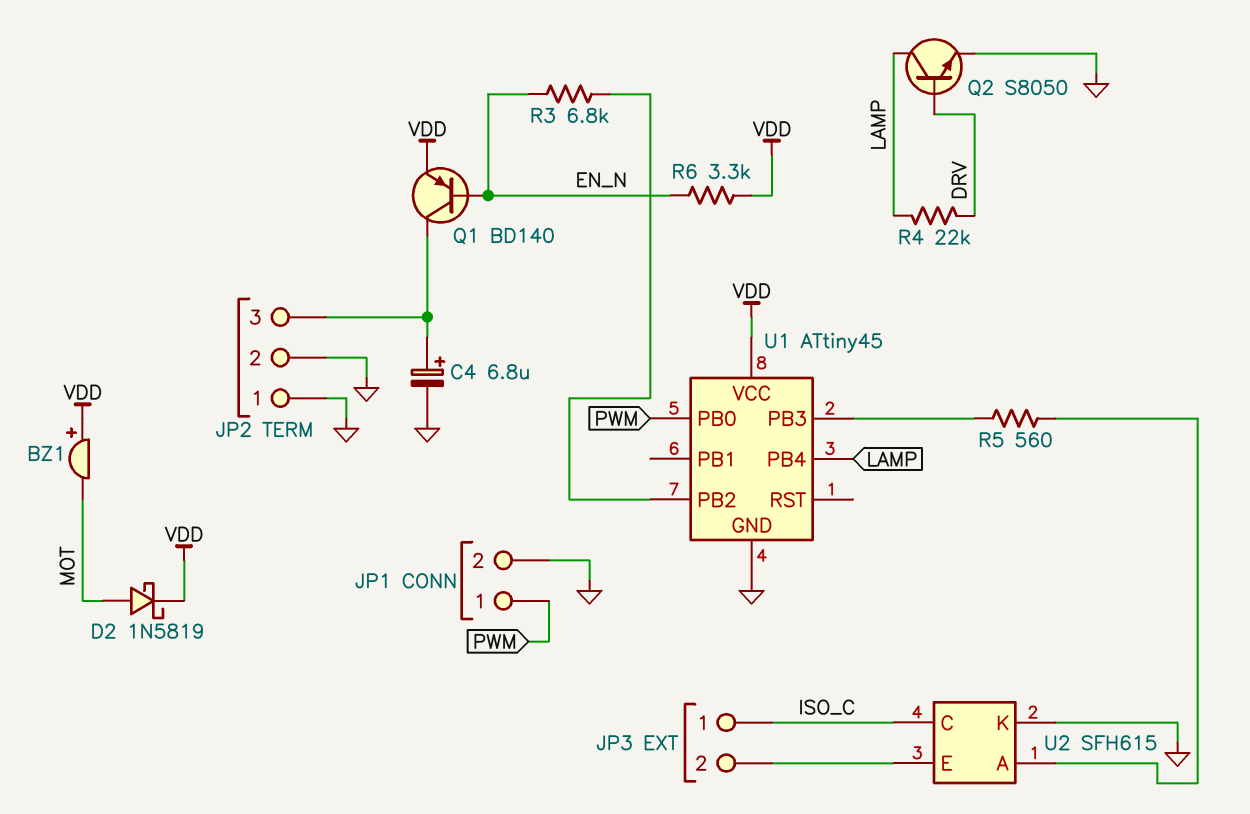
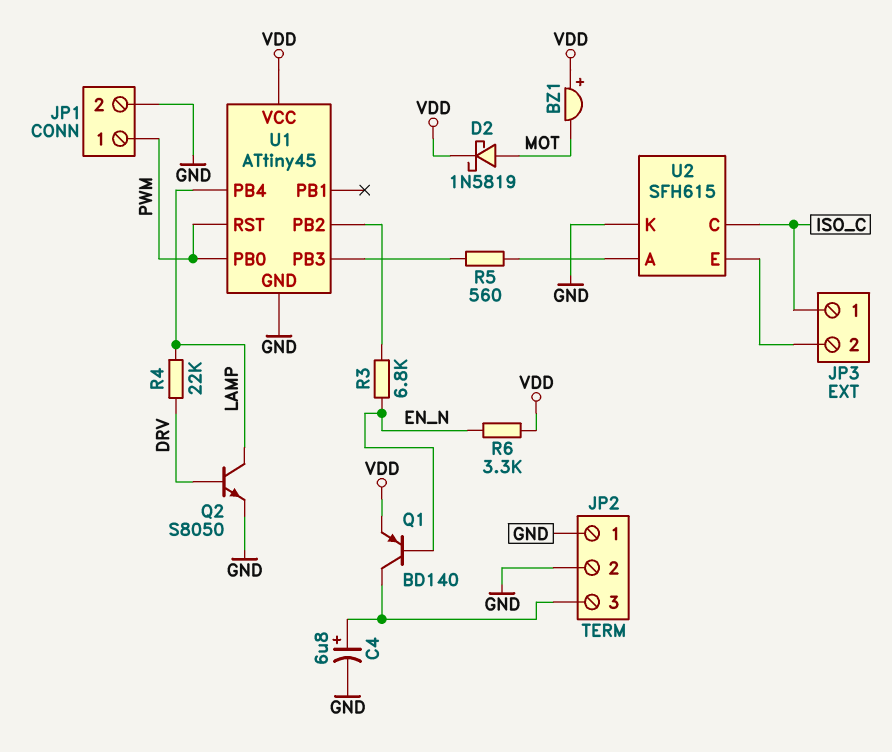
U1 pin RST: none -> PWM

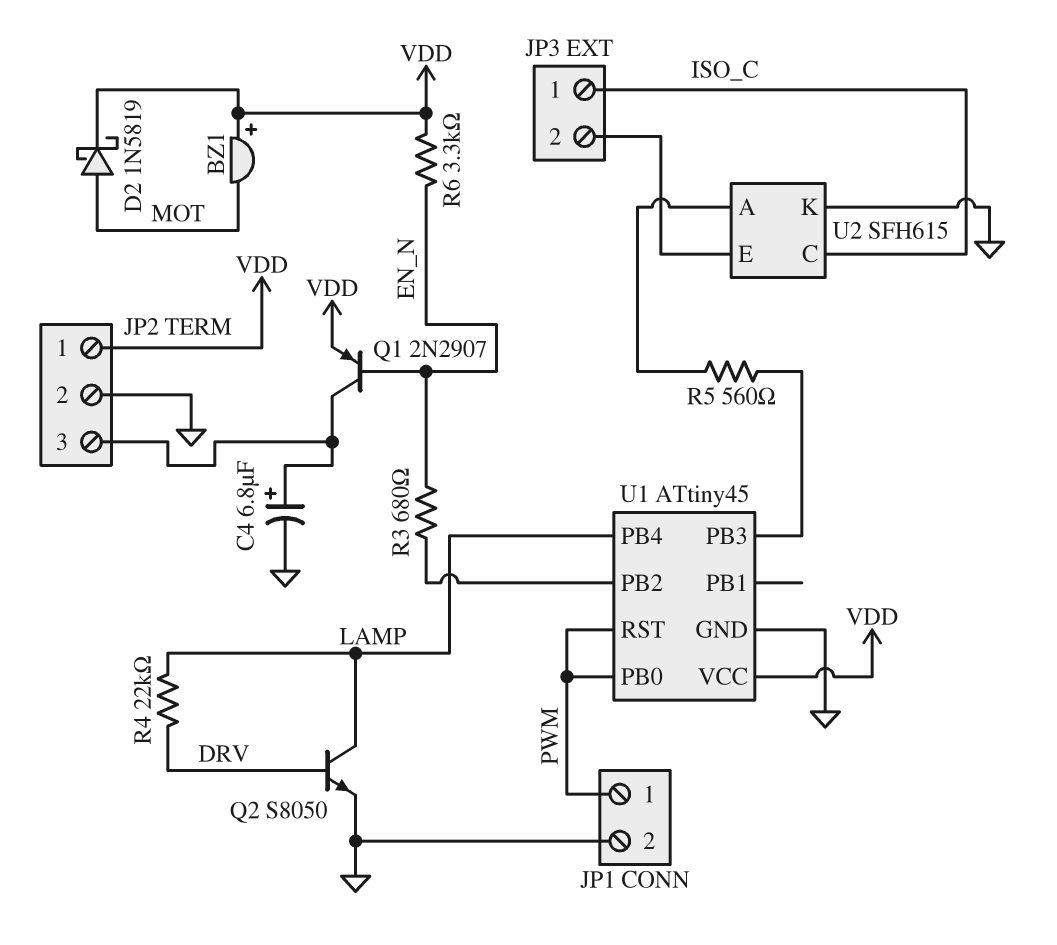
JP2 pin 1: GND -> VDD
Q1: PNP BD140 (B EN_N, C JP2/3, E VDD) -> PNP 2N2907 (B EN_N, C JP2/3, E VDD)
R3: 6.8k (EN_N, U1/PB2) -> 680 (EN_N, U1/PB2)

